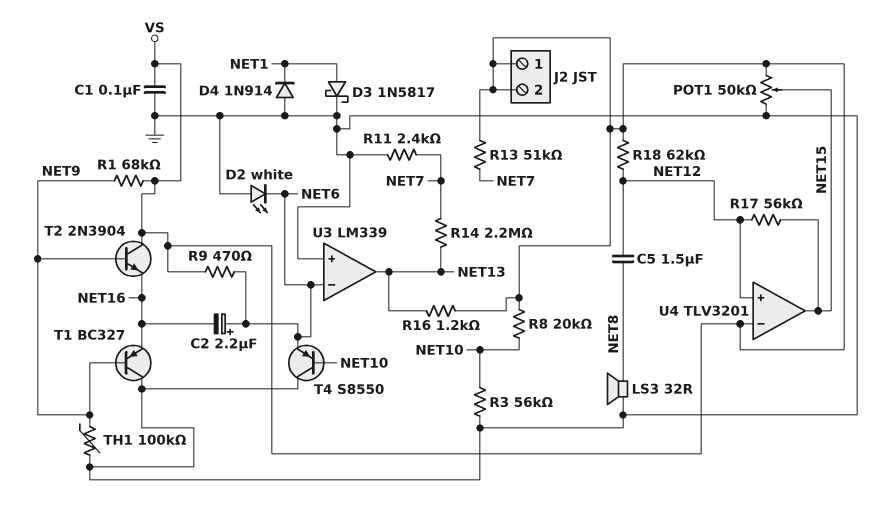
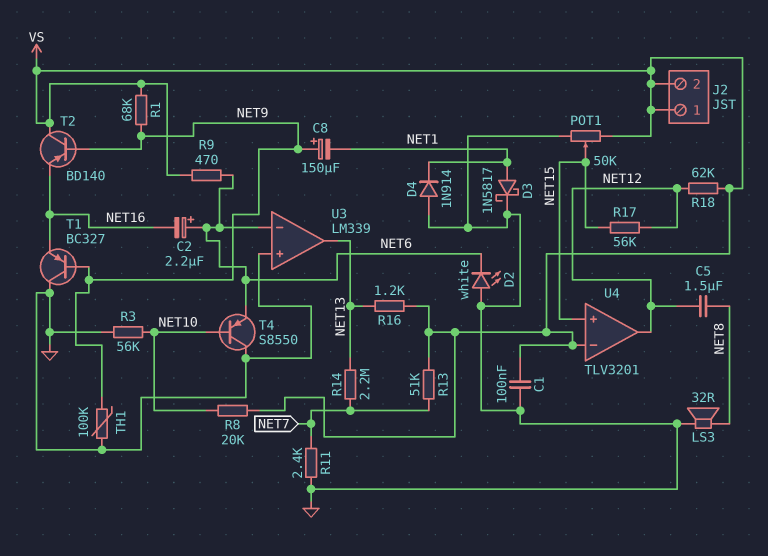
C8: none -> 150uF (plus NET9, minus NET1)
T2: NPN 2N3904 (B NET9, C VS, E NET16) -> PNP BD140 (B NET9, C VS, E NET16)
U4 pin in+: NET12 -> NET15
U4 pin out: NET15 -> NET12

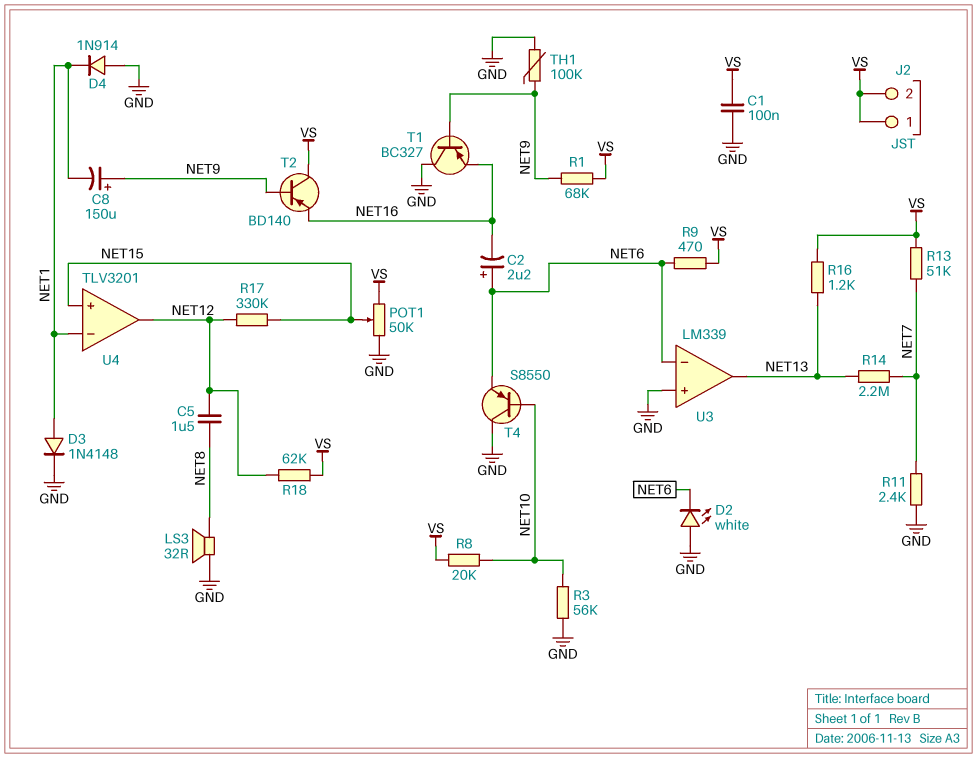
D3: schottky 1N5817 (A NET1, K GND) -> diode 1N4148 (A NET1, K GND)
R17: 56k (NET12, NET15) -> 330k (NET12, NET15)
U4 pin in-: VS -> NET1

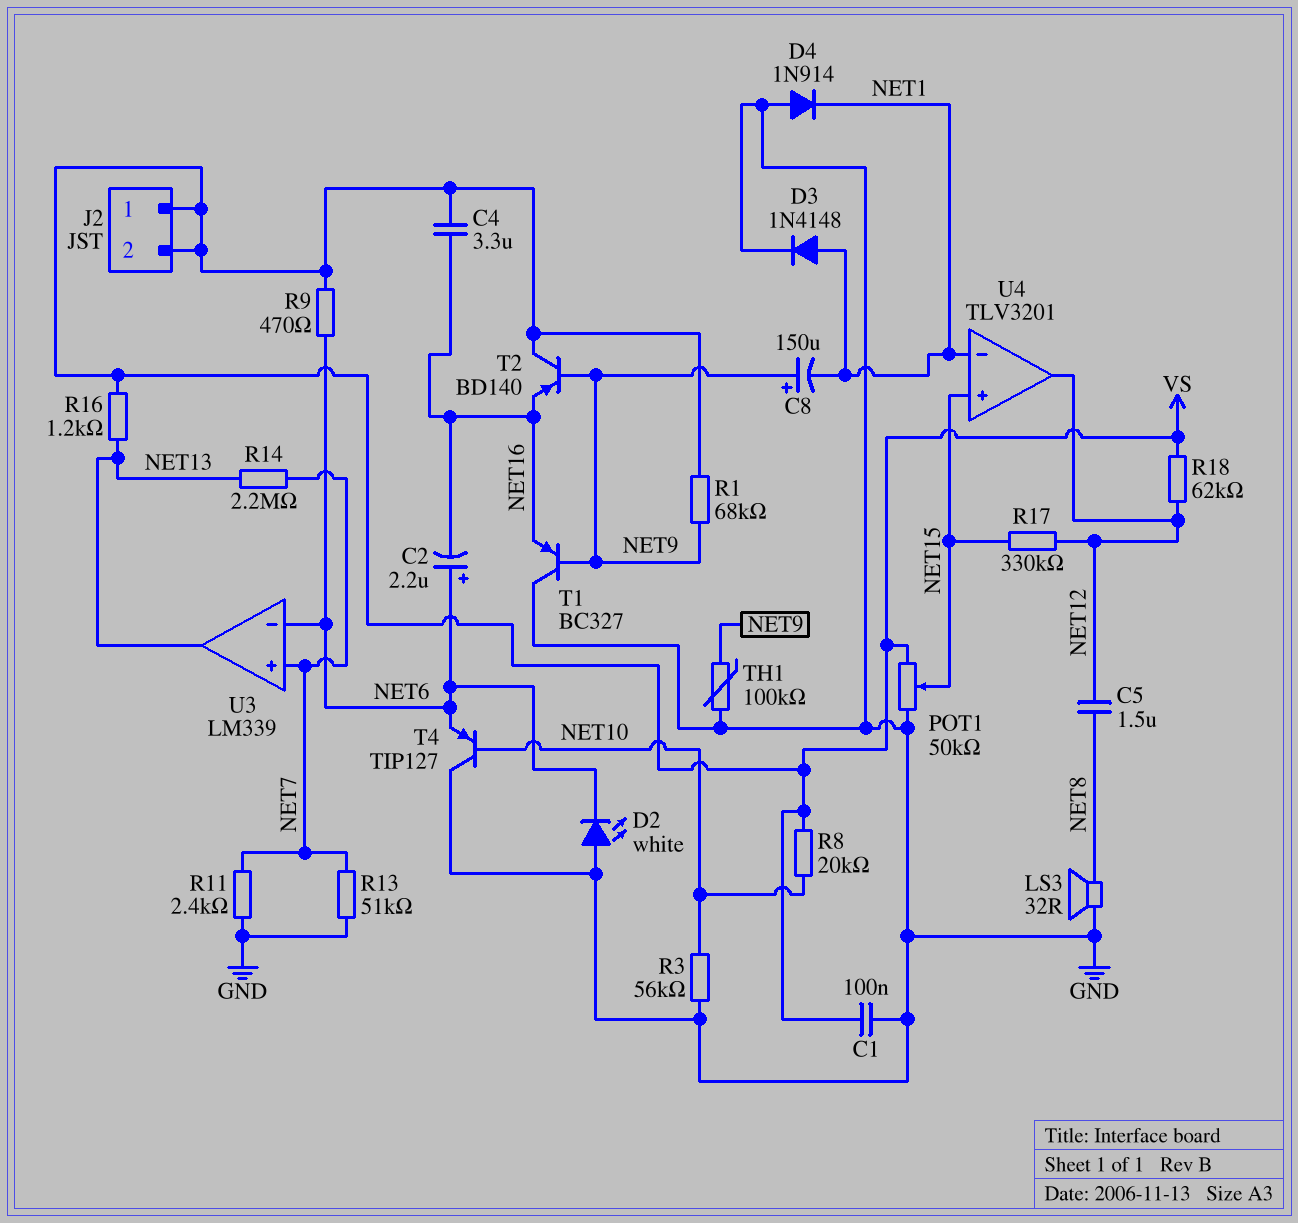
C4: none -> 3.3uF (NET16, VS)
R13: 51k (NET7, VS) -> 51k (GND, NET7)
T4: PNP S8550 (B NET10, C GND, E NET6) -> PNP TIP127 (B NET10, C GND, E NET6)
U3 pin in+: GND -> NET7

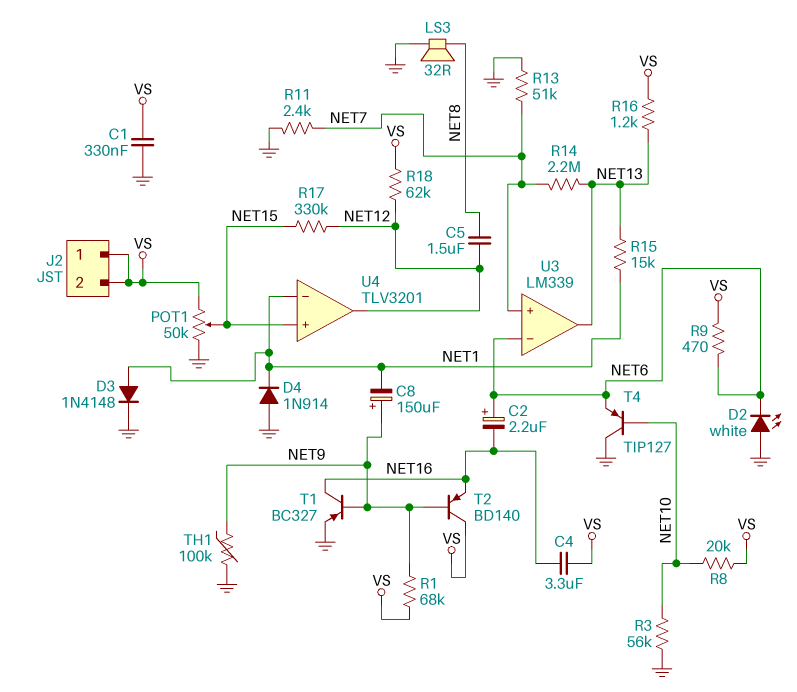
C1: 100nF (GND, VS) -> 330nF (GND, VS)
R15: none -> 15k (NET1, NET13)
T1: PNP BC327 (B NET9, C GND, E NET16) -> PNP BC327 (B NET9, C NET16, E GND)

